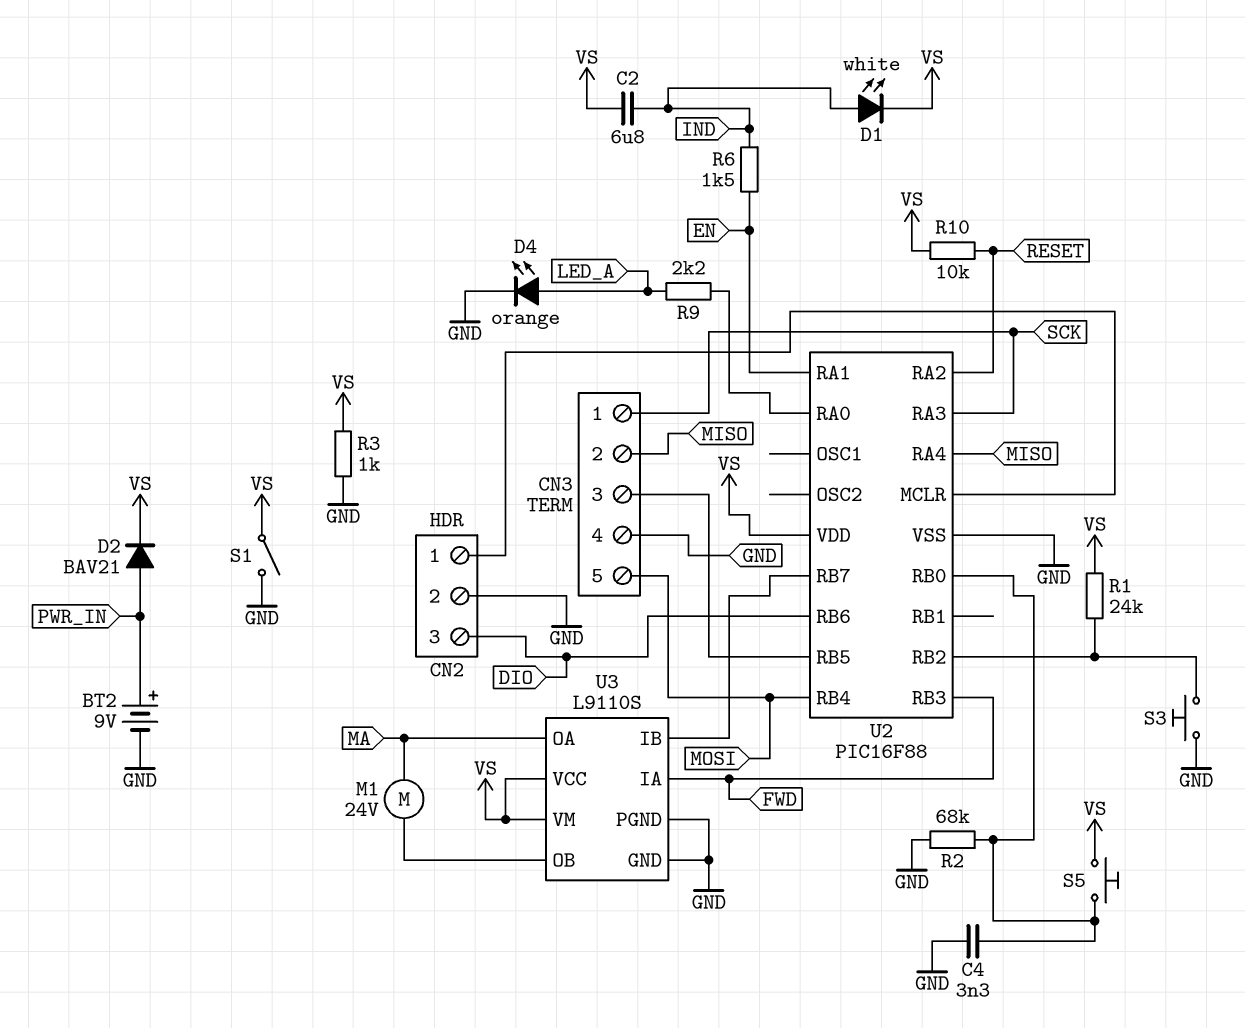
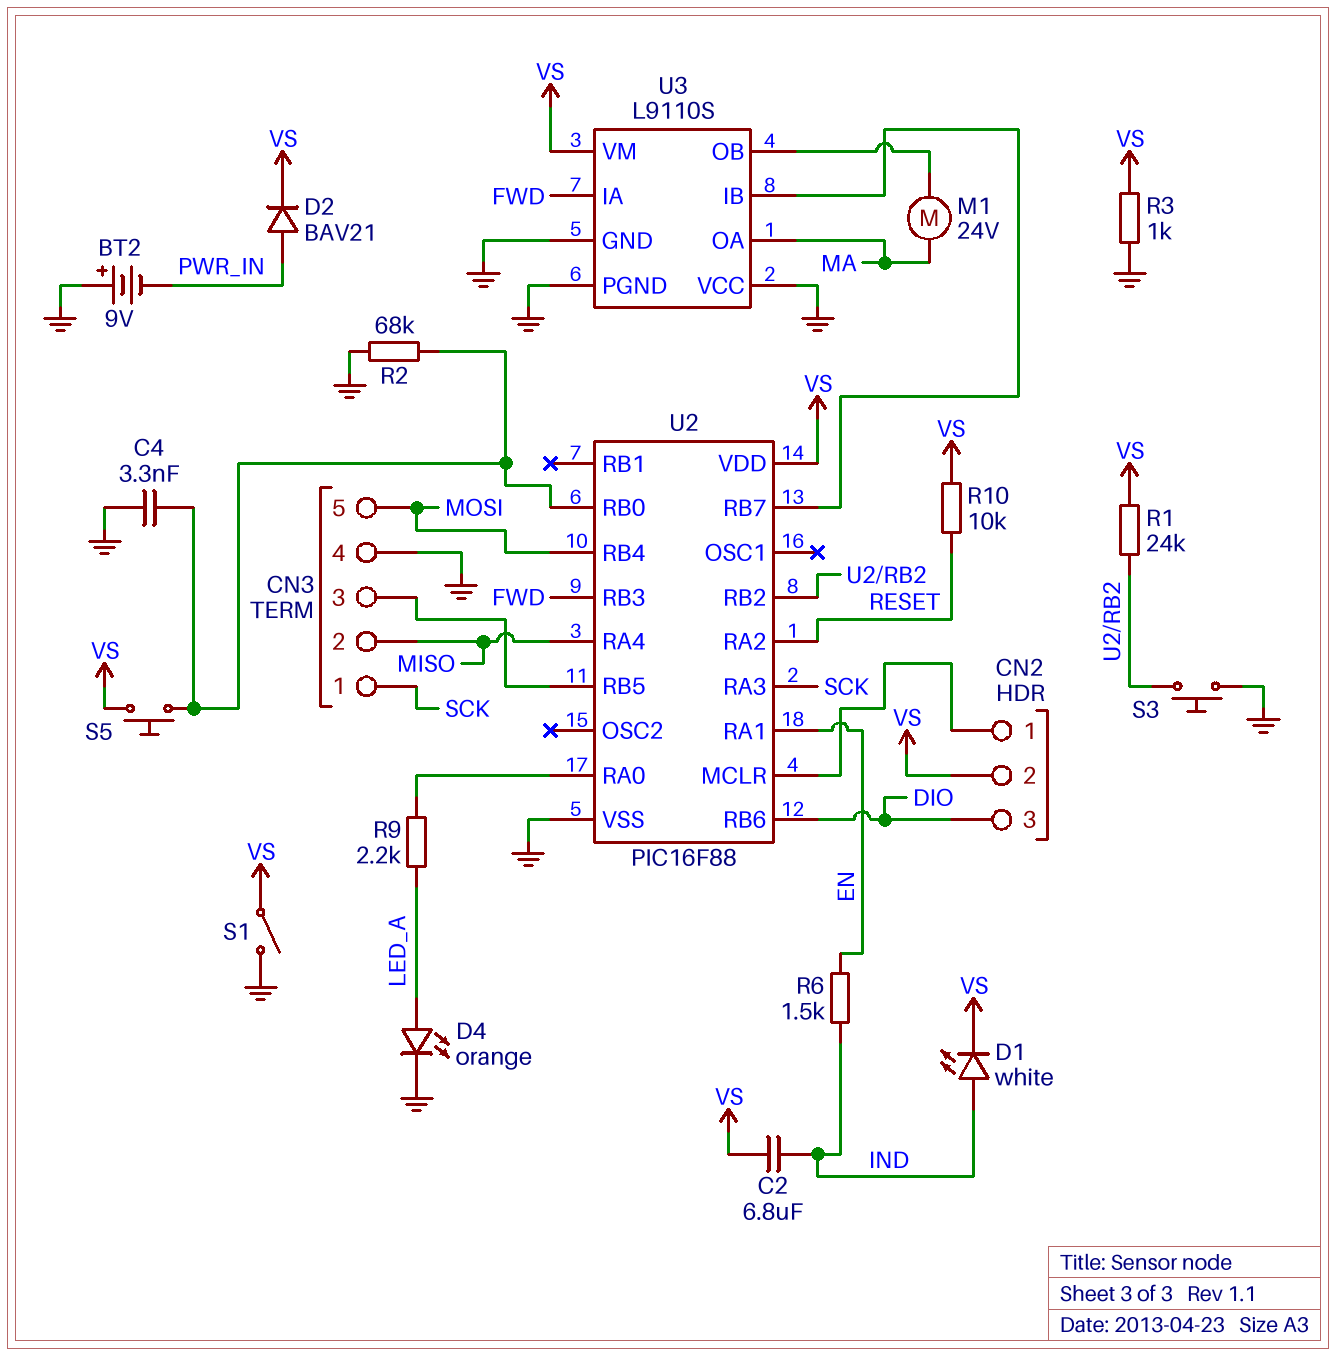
BT2: 9V (plus PWR_IN, minus GND) -> 9V (plus GND, minus PWR_IN)
CN2 pin 2: GND -> VS
U3 pin VCC: VS -> GND

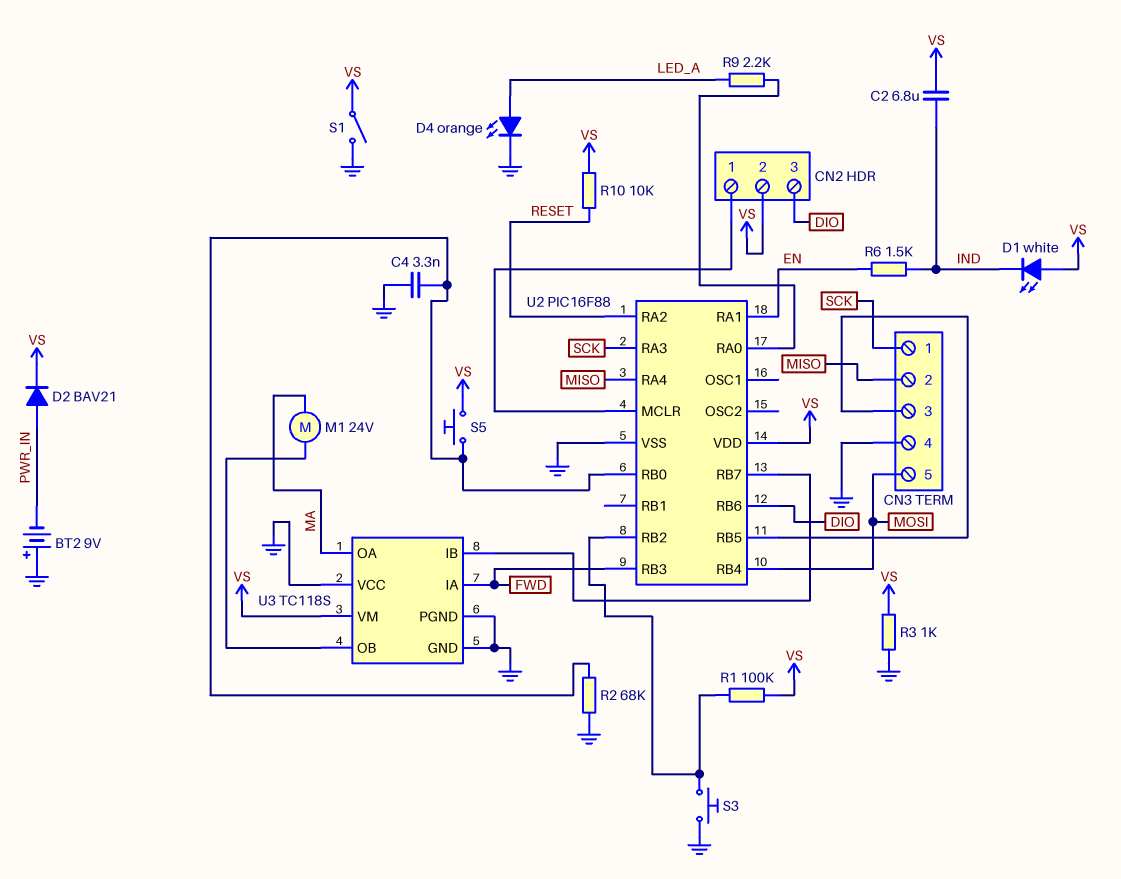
D1: LED white (A IND, K VS) -> LED white (A VS, K IND)
R1: 24k (U2/RB2, VS) -> 100k (U2/RB2, VS)
U3: L9110S -> TC118S

